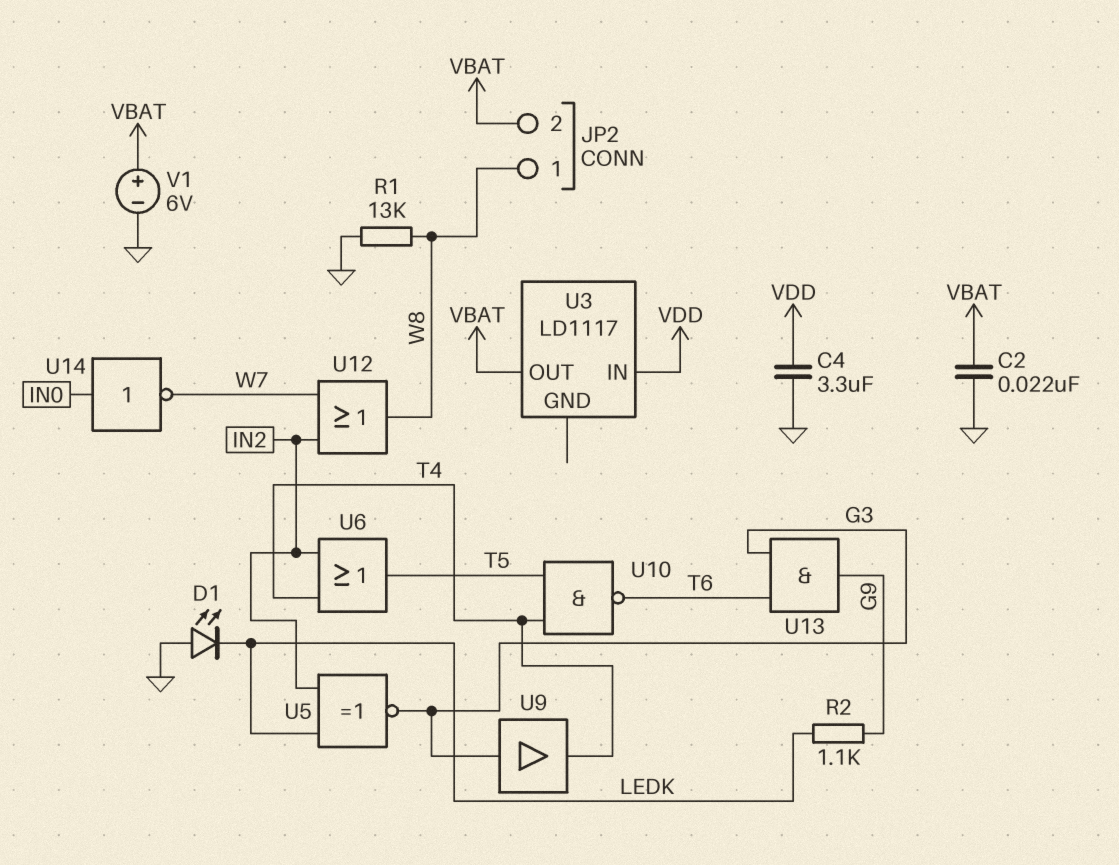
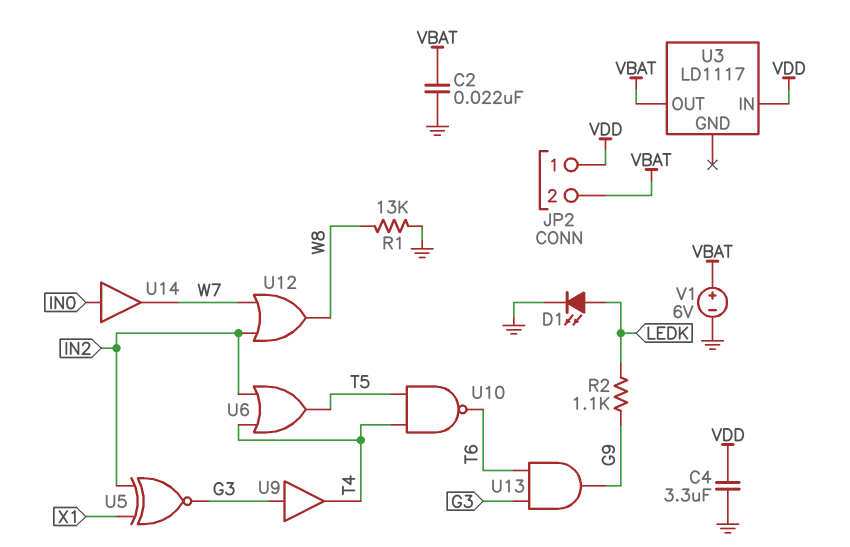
D1: LED (A GND, K LEDK) -> LED (A LEDK, K GND)
JP2 pin 1: W8 -> VDD
U5: XNOR (in IN2, in LEDK, out G3) -> XNOR (in IN2, in X1, out G3)
U14: NOT (in IN0, out W7) -> buffer (in IN0, out W7)

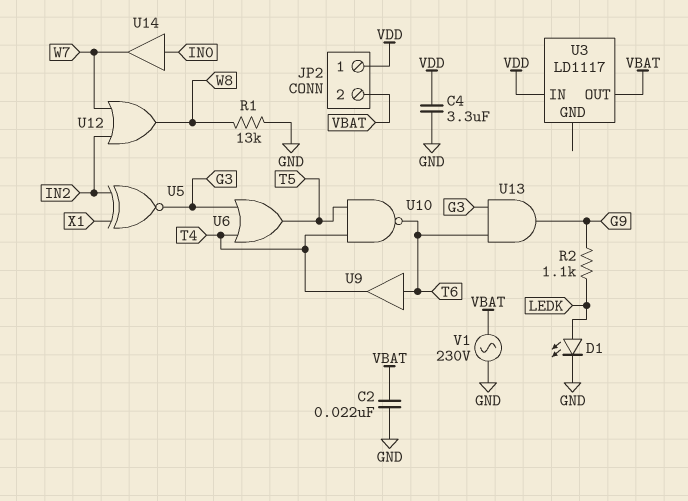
U6: OR (in IN2, in T4, out T5) -> OR (in G3, in T4, out T5)
U9: buffer (in G3, out T4) -> buffer (in T6, out T4)
V1: 6V (plus VBAT, minus GND) -> AC 230V (GND, VBAT)

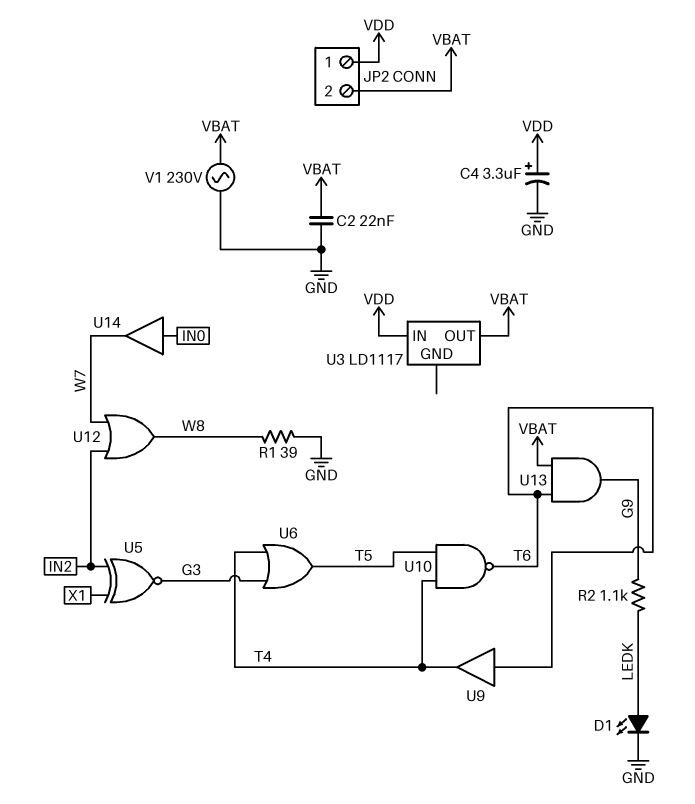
C4: 3.3uF (GND, VDD) -> 3.3uF (plus VDD, minus GND)
R1: 13k (GND, W8) -> 39 (GND, W8)
U13: AND (in G3, in T6, out G9) -> AND (in T6, in VBAT, out G9)

